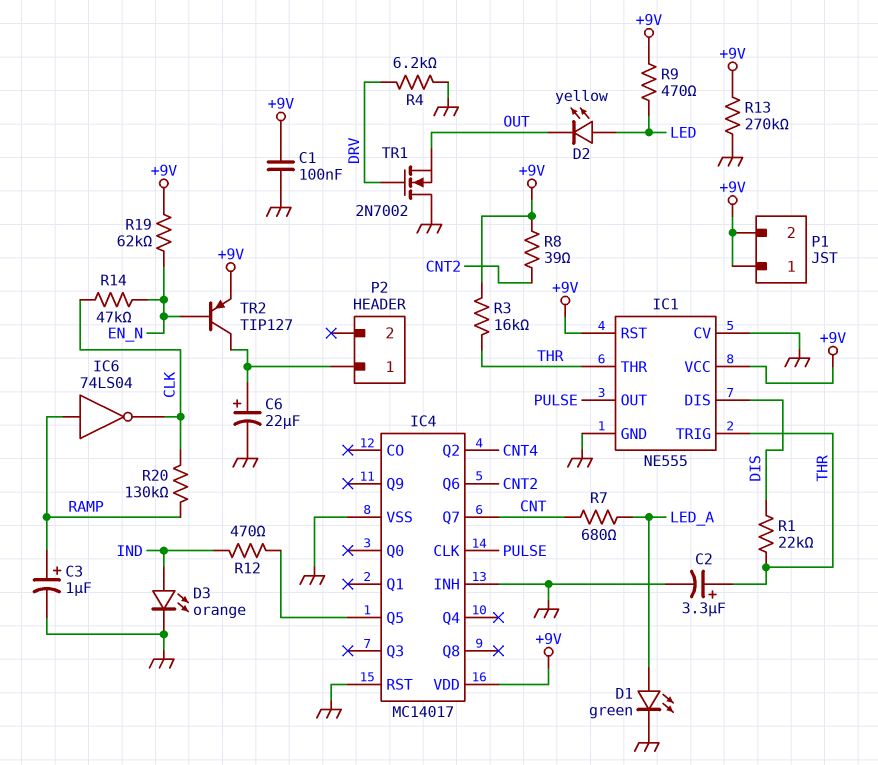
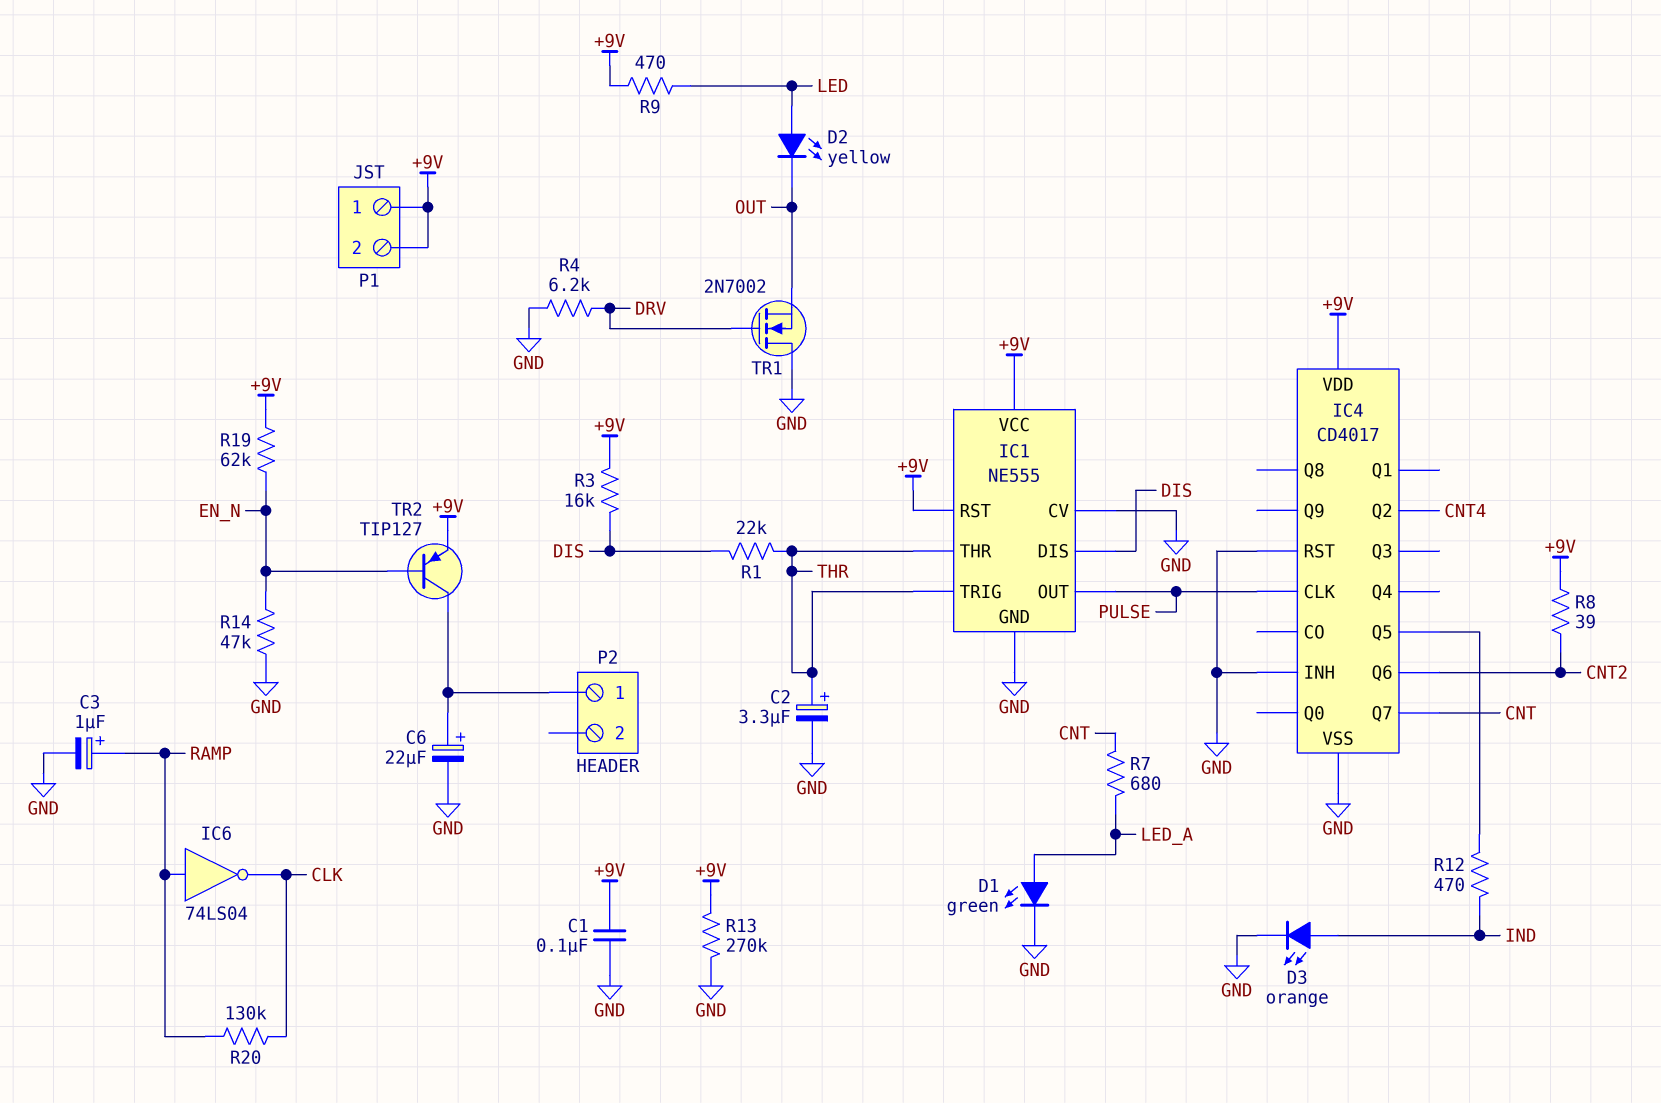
IC4: MC14017 -> CD4017
R3: 16k (+9V, THR) -> 16k (+9V, DIS)
R14: 47k (CLK, EN_N) -> 47k (EN_N, GND)

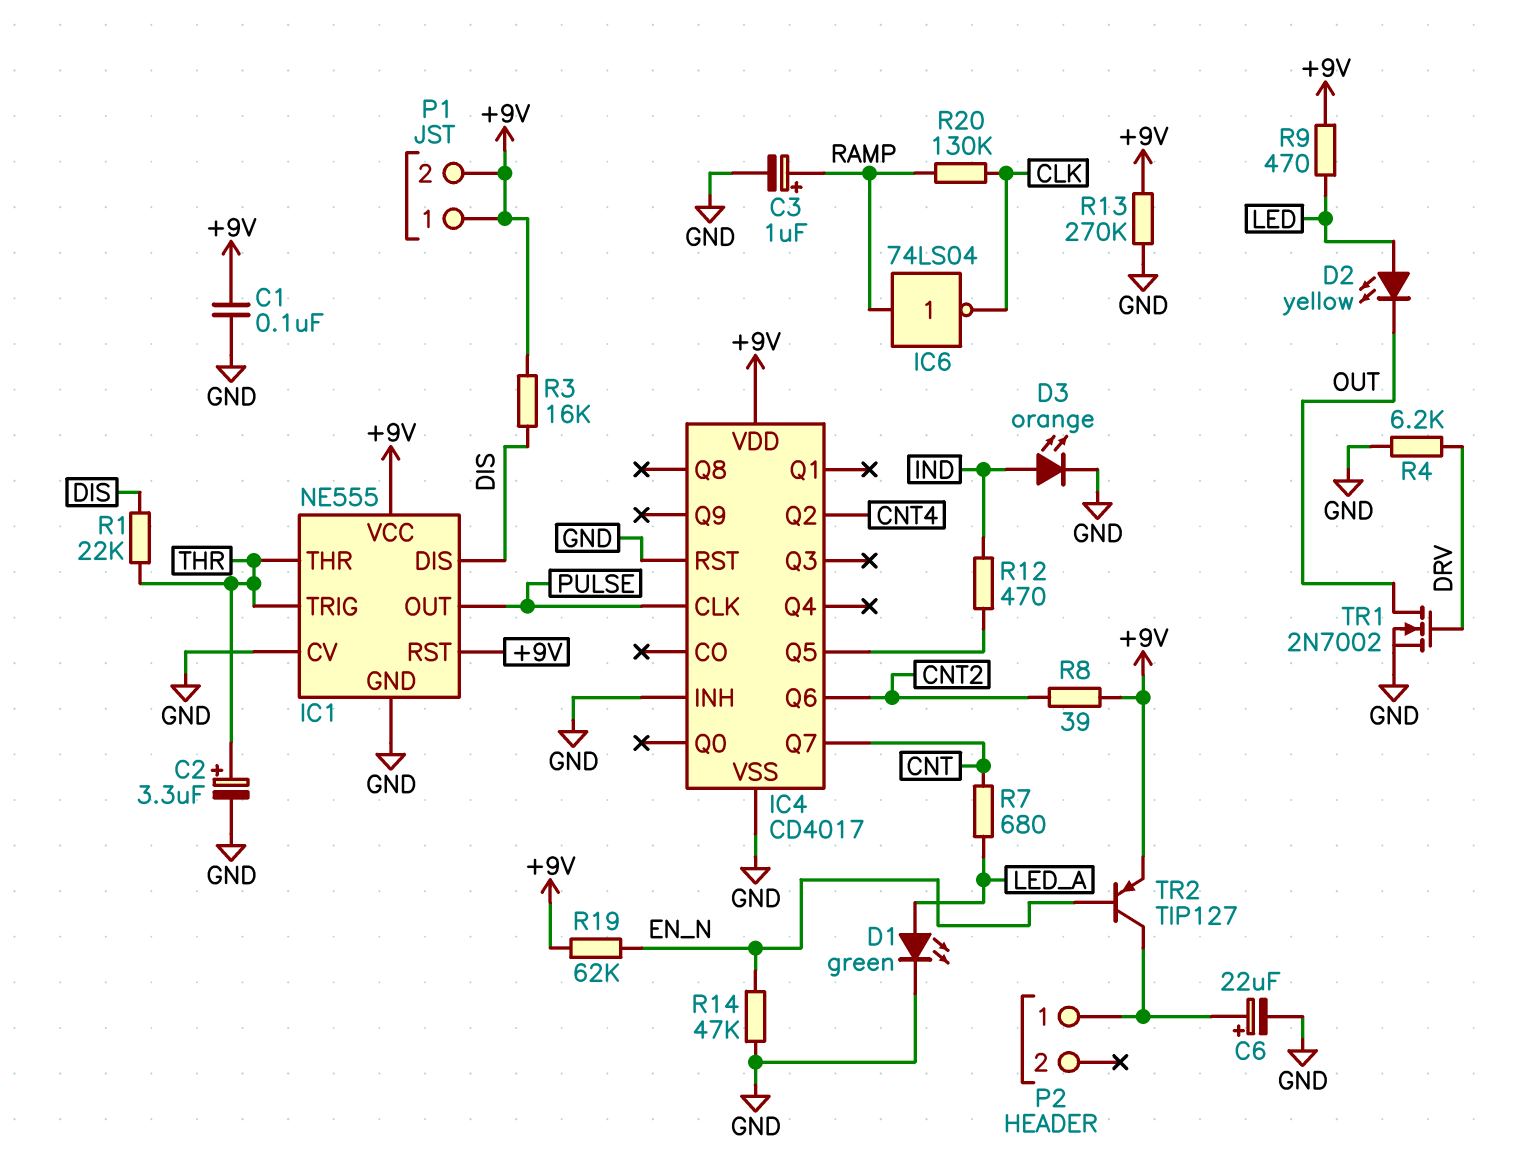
TR1: NMOS 2N7002 (G DRV, D GND, S OUT) -> NMOS 2N7002 (G DRV, D OUT, S GND)

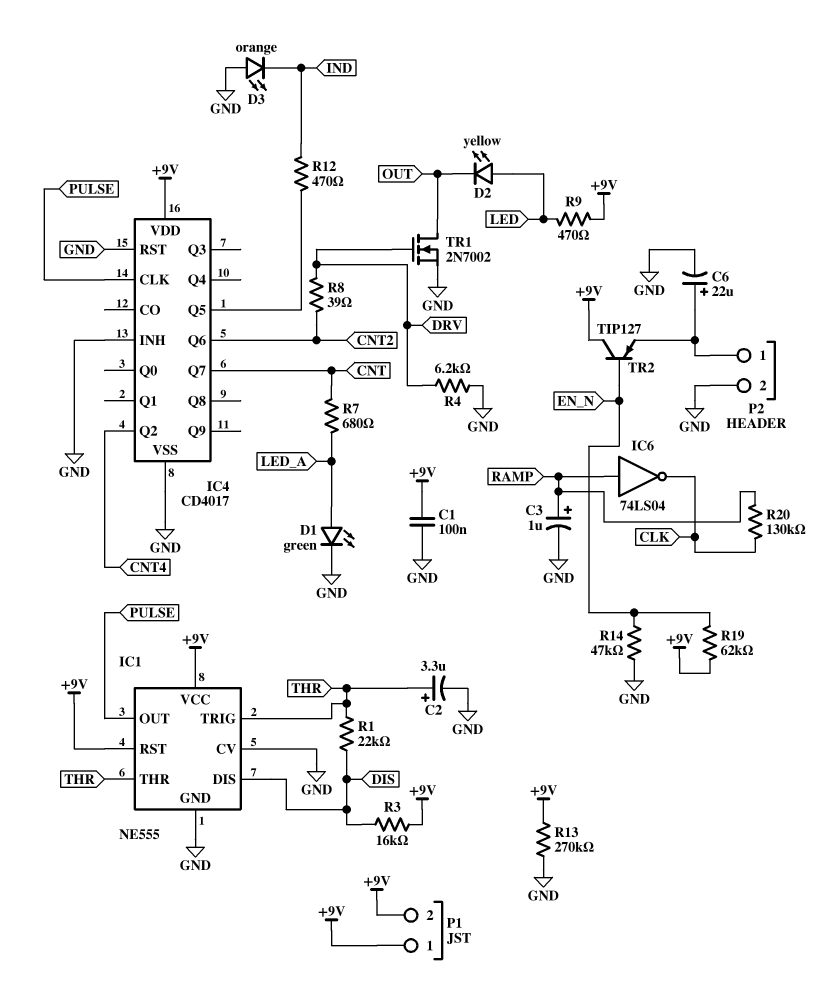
D3: LED orange (A IND, K GND) -> LED orange (A GND, K IND)
P2 pin 2: none -> GND
R8: 39 (+9V, CNT2) -> 39 (CNT2, DRV)
TR2: PNP TIP127 (B EN_N, C P2/1, E +9V) -> PNP TIP127 (B EN_N, C +9V, E P2/1)

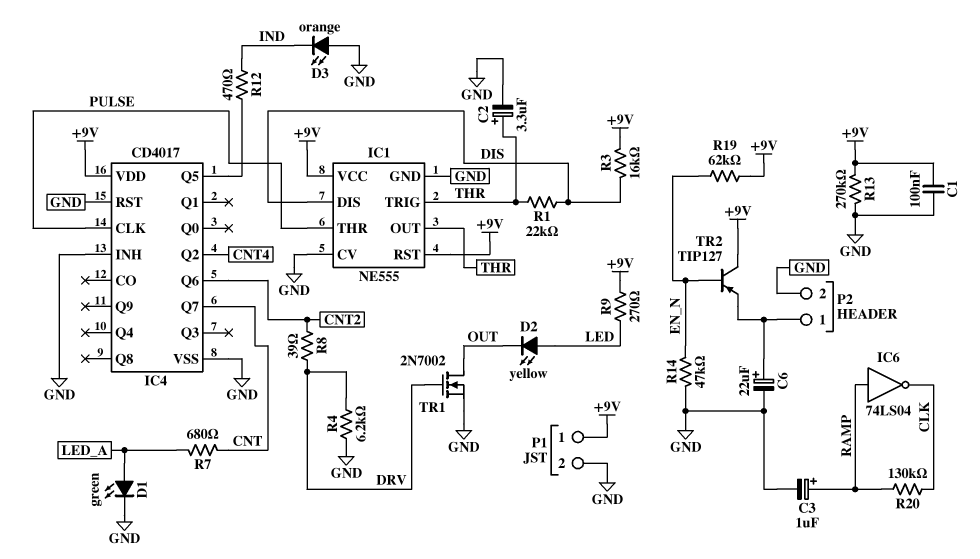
IC1 pin OUT: PULSE -> THR
IC1 pin THR: THR -> PULSE
P1 pin 2: +9V -> GND
R9: 470 (+9V, LED) -> 270 (+9V, LED)

